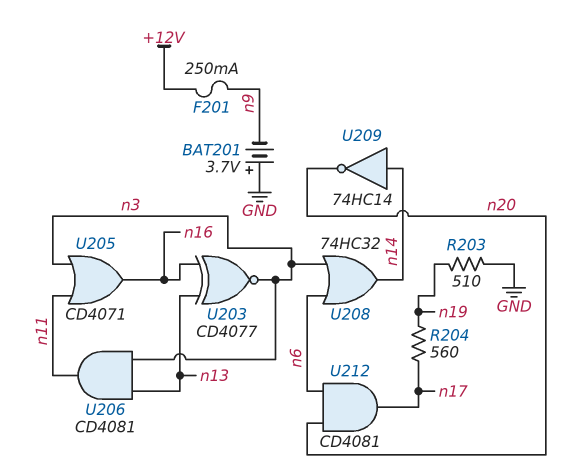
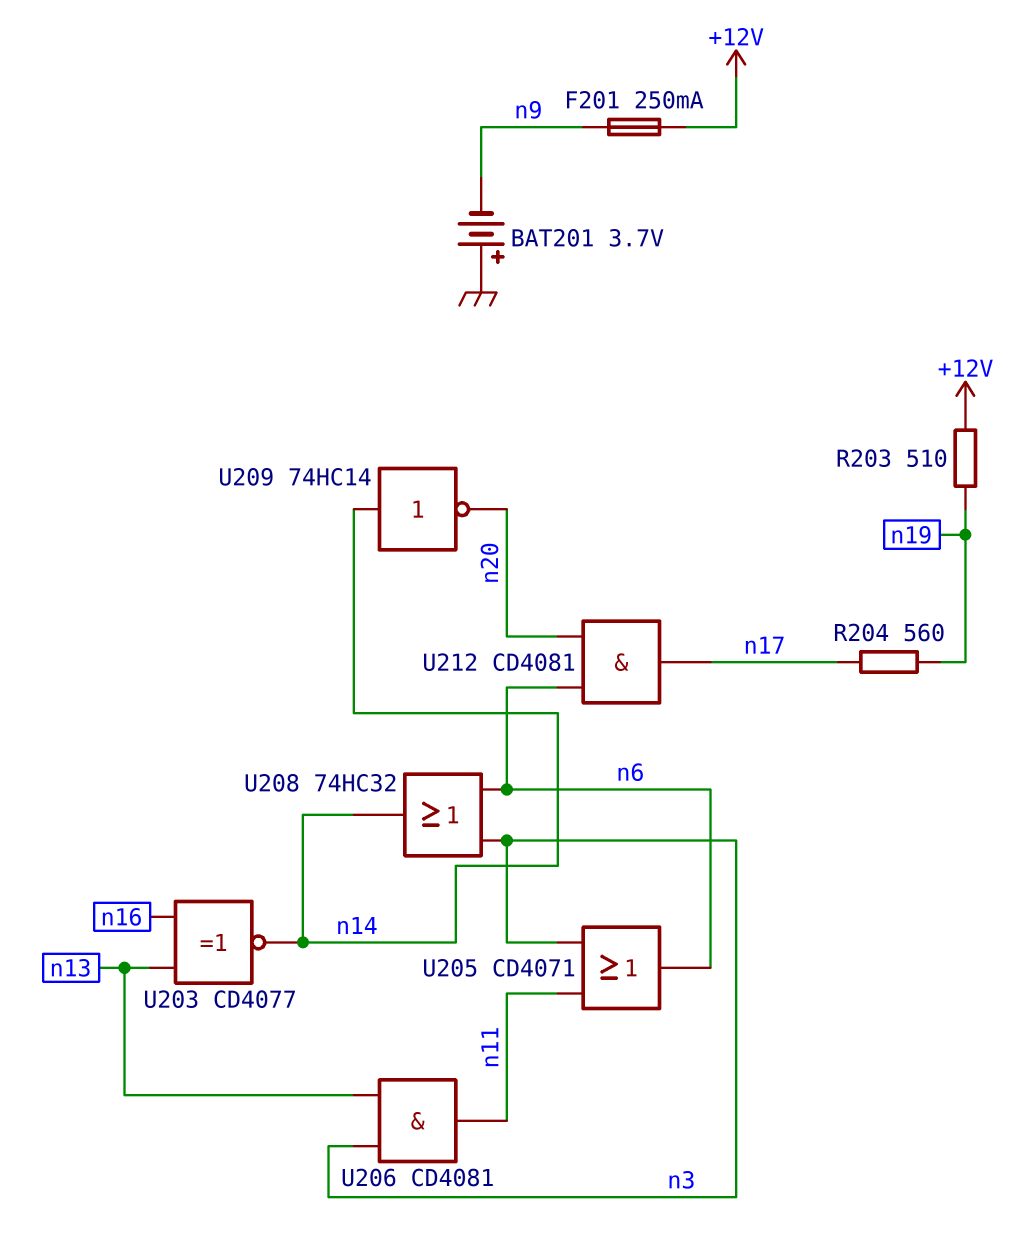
R203: 510 (GND, n19) -> 510 (+12V, n19)
U203: XNOR CD4077 (in n13, in n16, out n3) -> XNOR CD4077 (in n13, in n16, out n14)
U205: OR CD4071 (in n3, in n11, out n16) -> OR CD4071 (in n3, in n11, out n6)

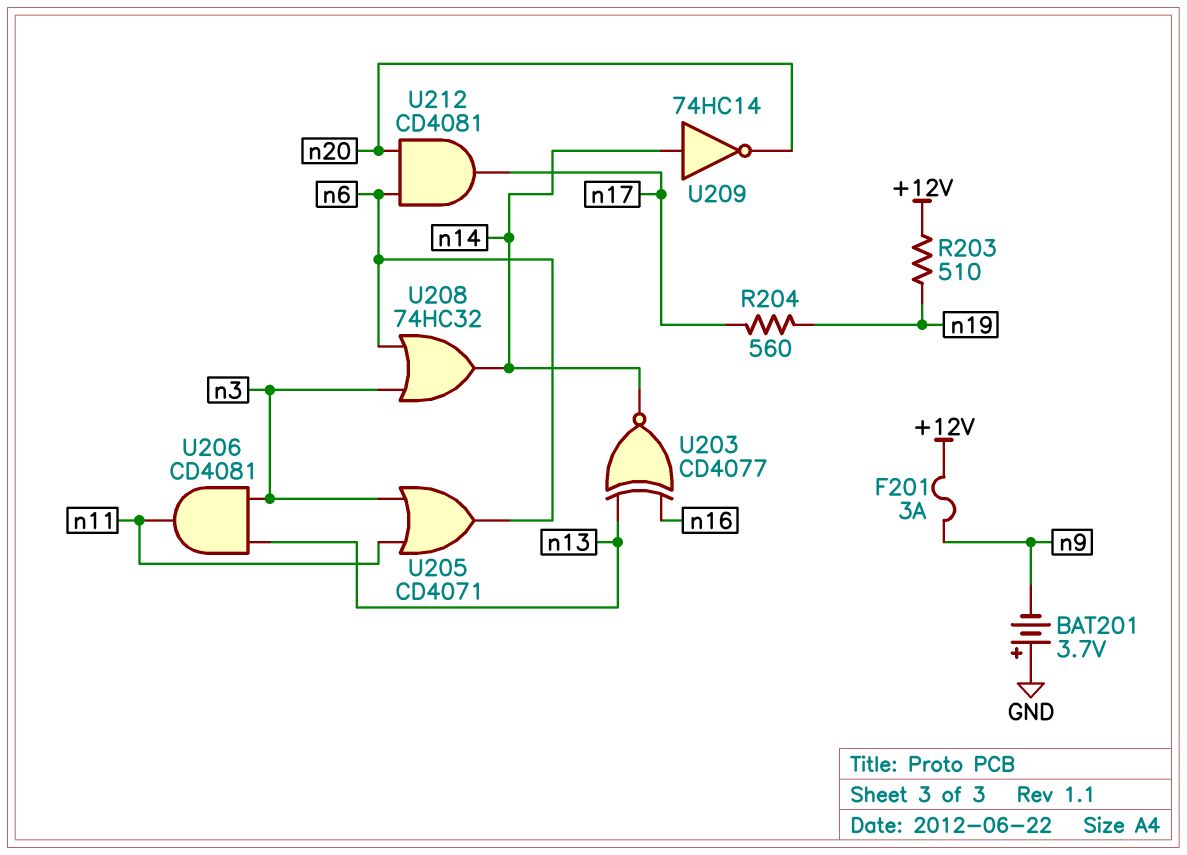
F201: 250mA (+12V, n9) -> 3A (+12V, n9)

